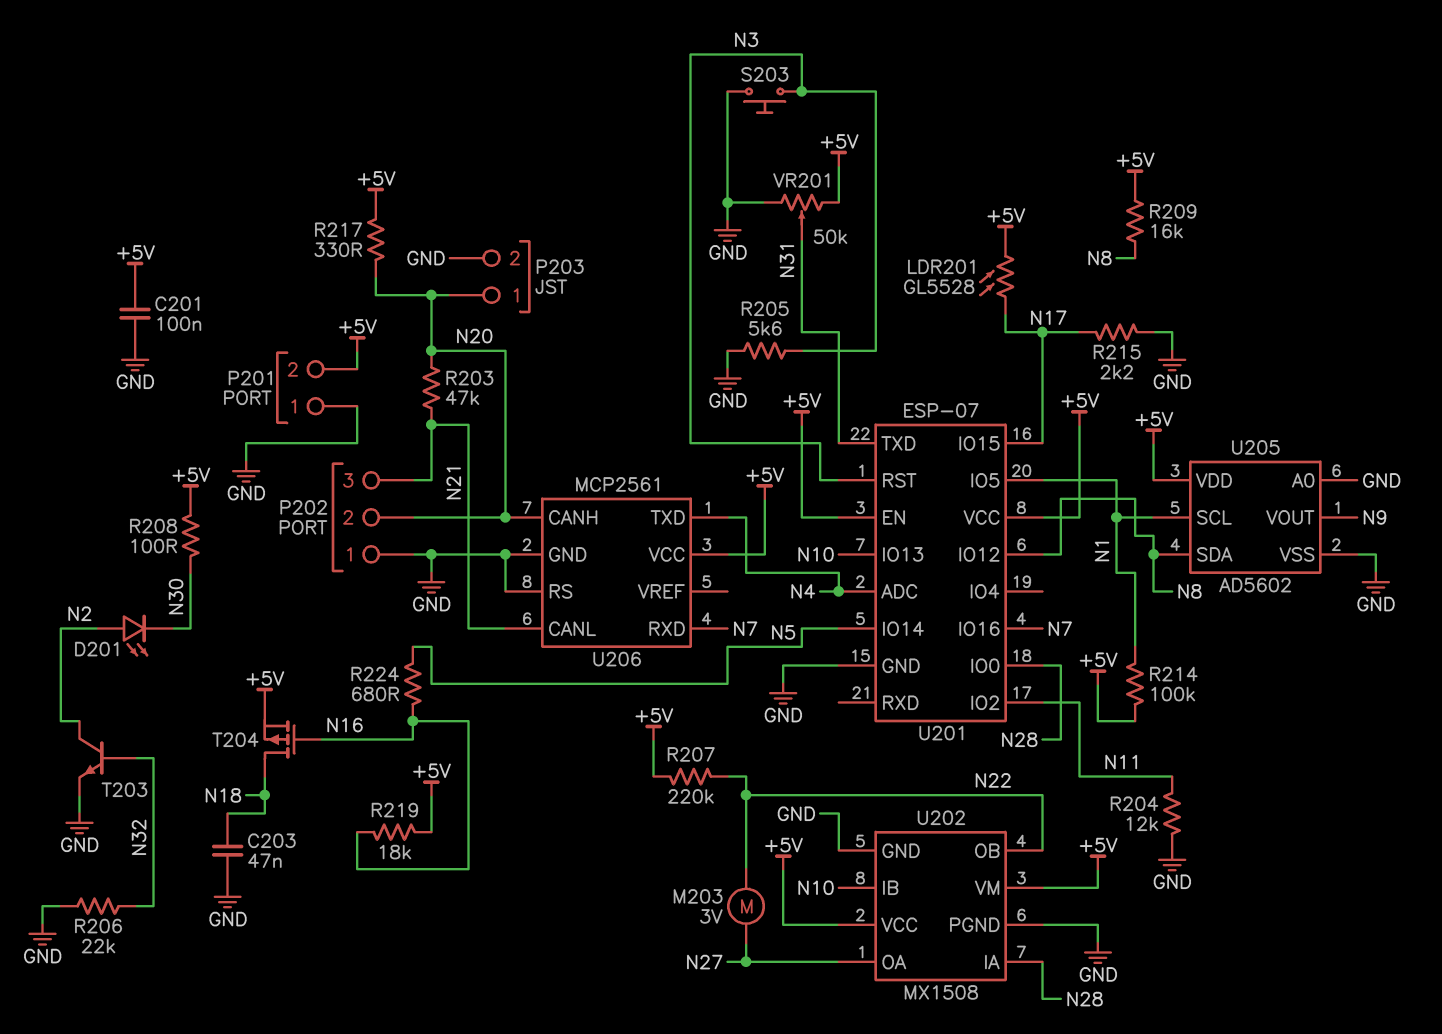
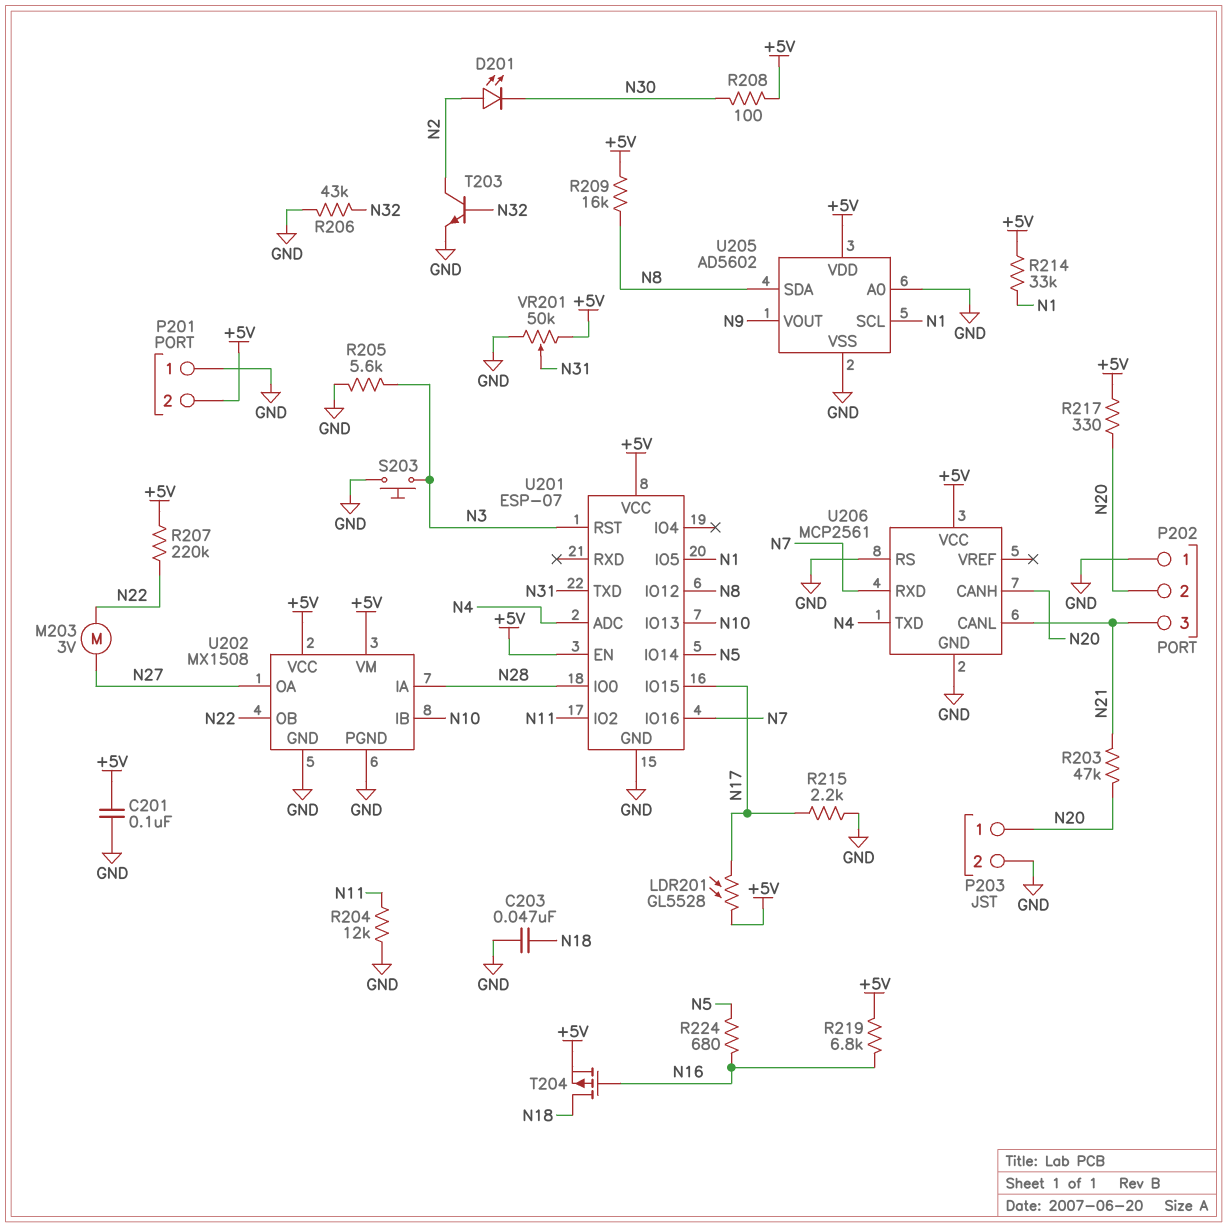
R206: 22k (GND, N32) -> 43k (GND, N32)
R214: 100k (+5V, N1) -> 33k (+5V, N1)
R219: 18k (+5V, N16) -> 6.8k (+5V, N16)

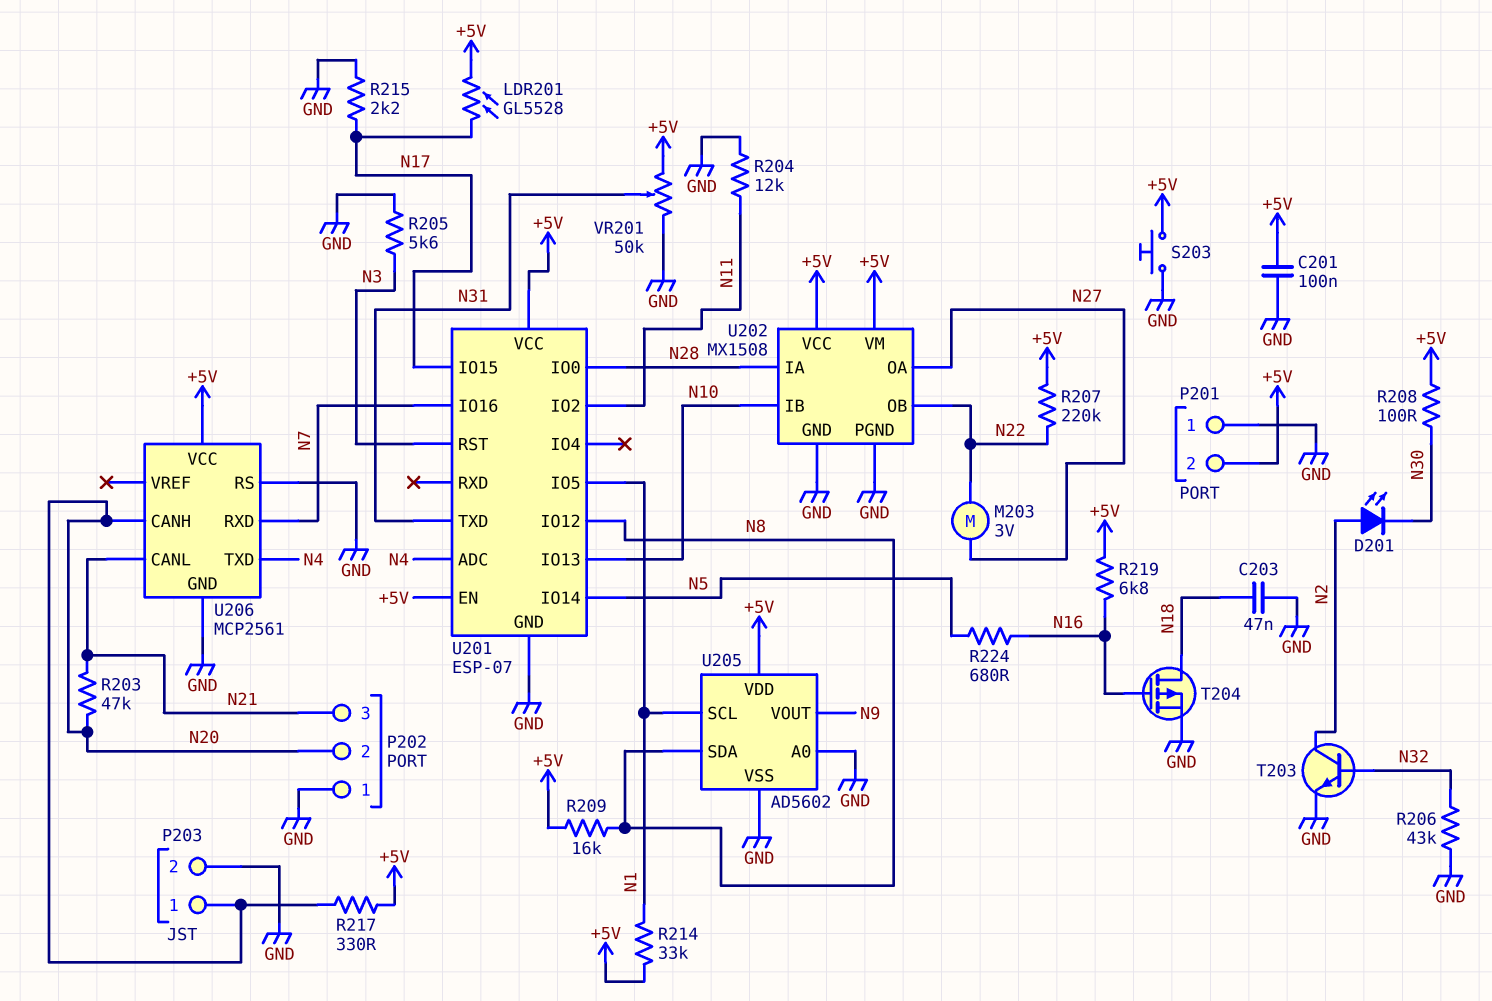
S203: button (GND, N3) -> button (+5V, GND)
T204: PMOS (G N16, D N18, S +5V) -> PMOS (G N16, D N18, S GND)

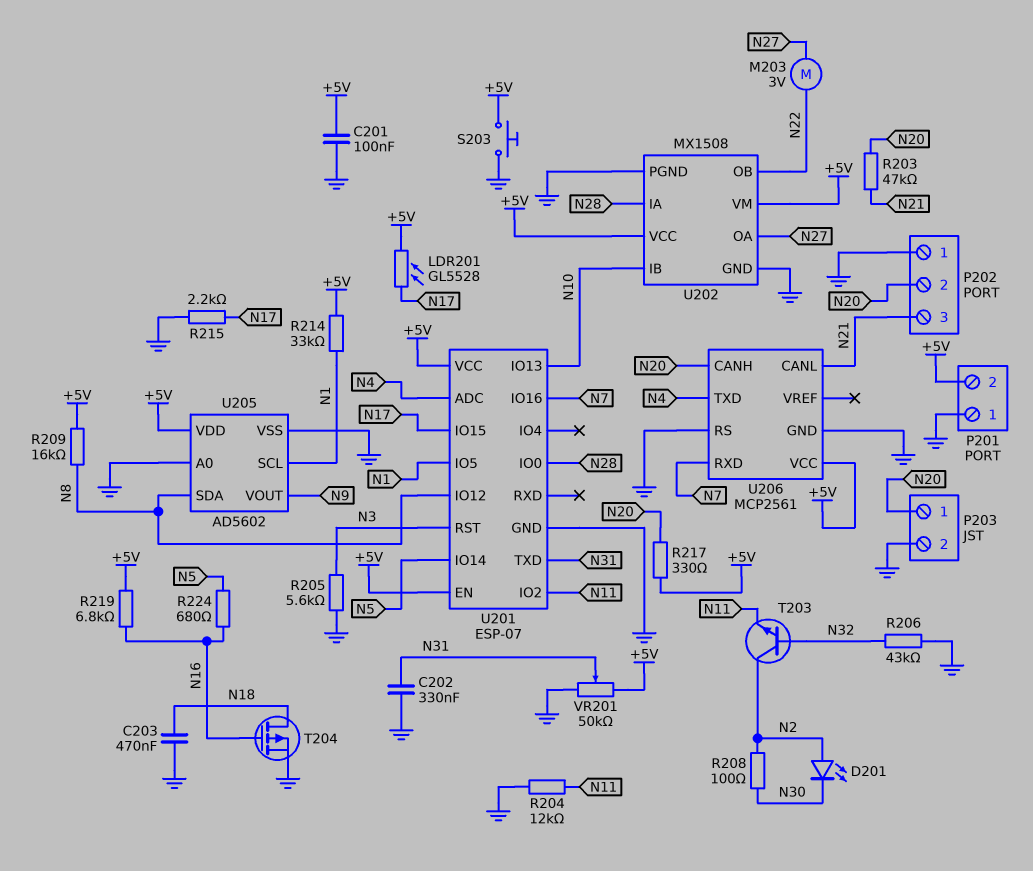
C202: none -> 330nF (GND, N31)
C203: 47nF (GND, N18) -> 470nF (GND, N18)
R207: 220k (+5V, N22) -> none
R208: 100 (+5V, N30) -> 100 (N2, N30)
T203: NPN (B N32, C N2, E GND) -> NPN (B N32, C N2, E N11)

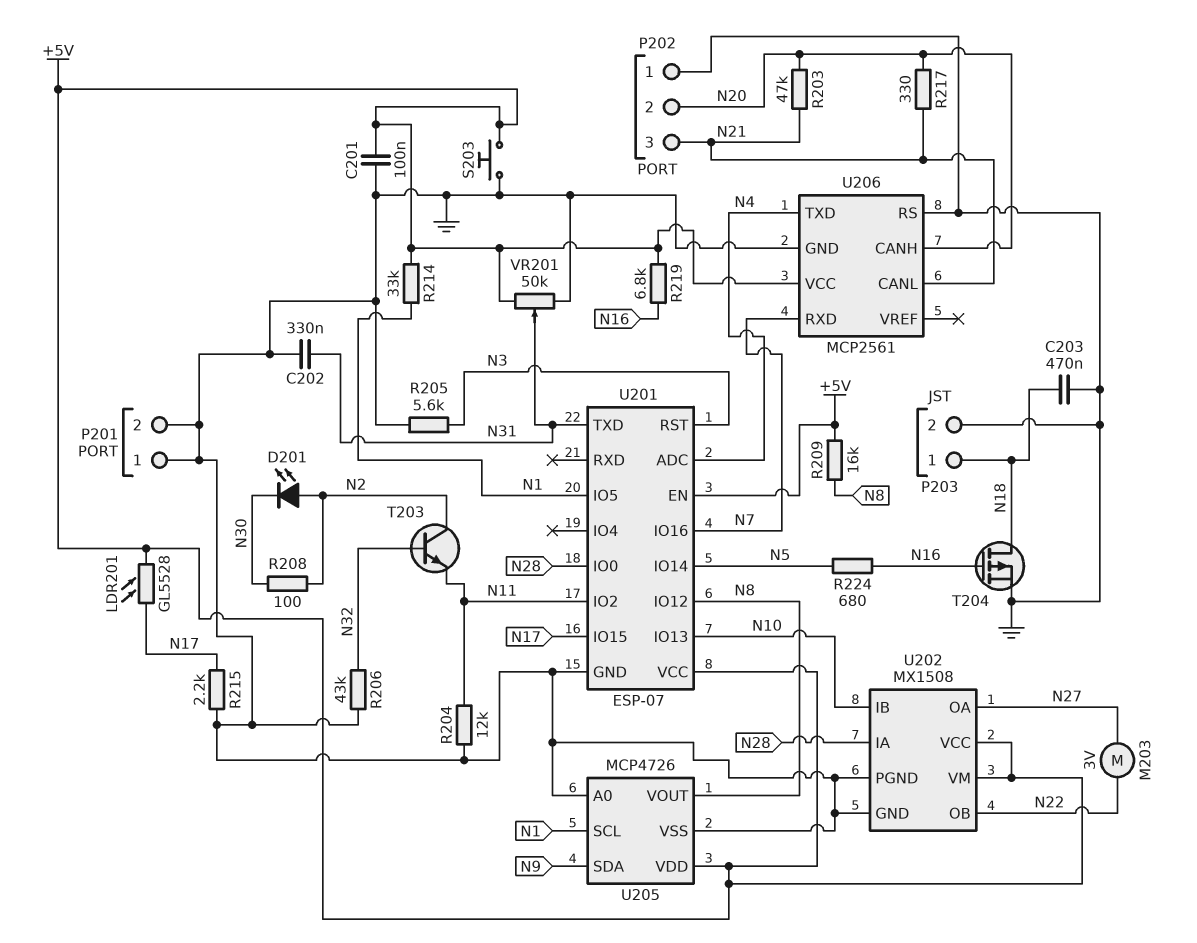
P201 pin 2: +5V -> GND
P203 pin 1: N20 -> N18
R217: 330 (+5V, N20) -> 330 (N20, N21)
U205: AD5602 -> MCP4726
U205 pin SDA: N8 -> N9
U205 pin VOUT: N9 -> N8

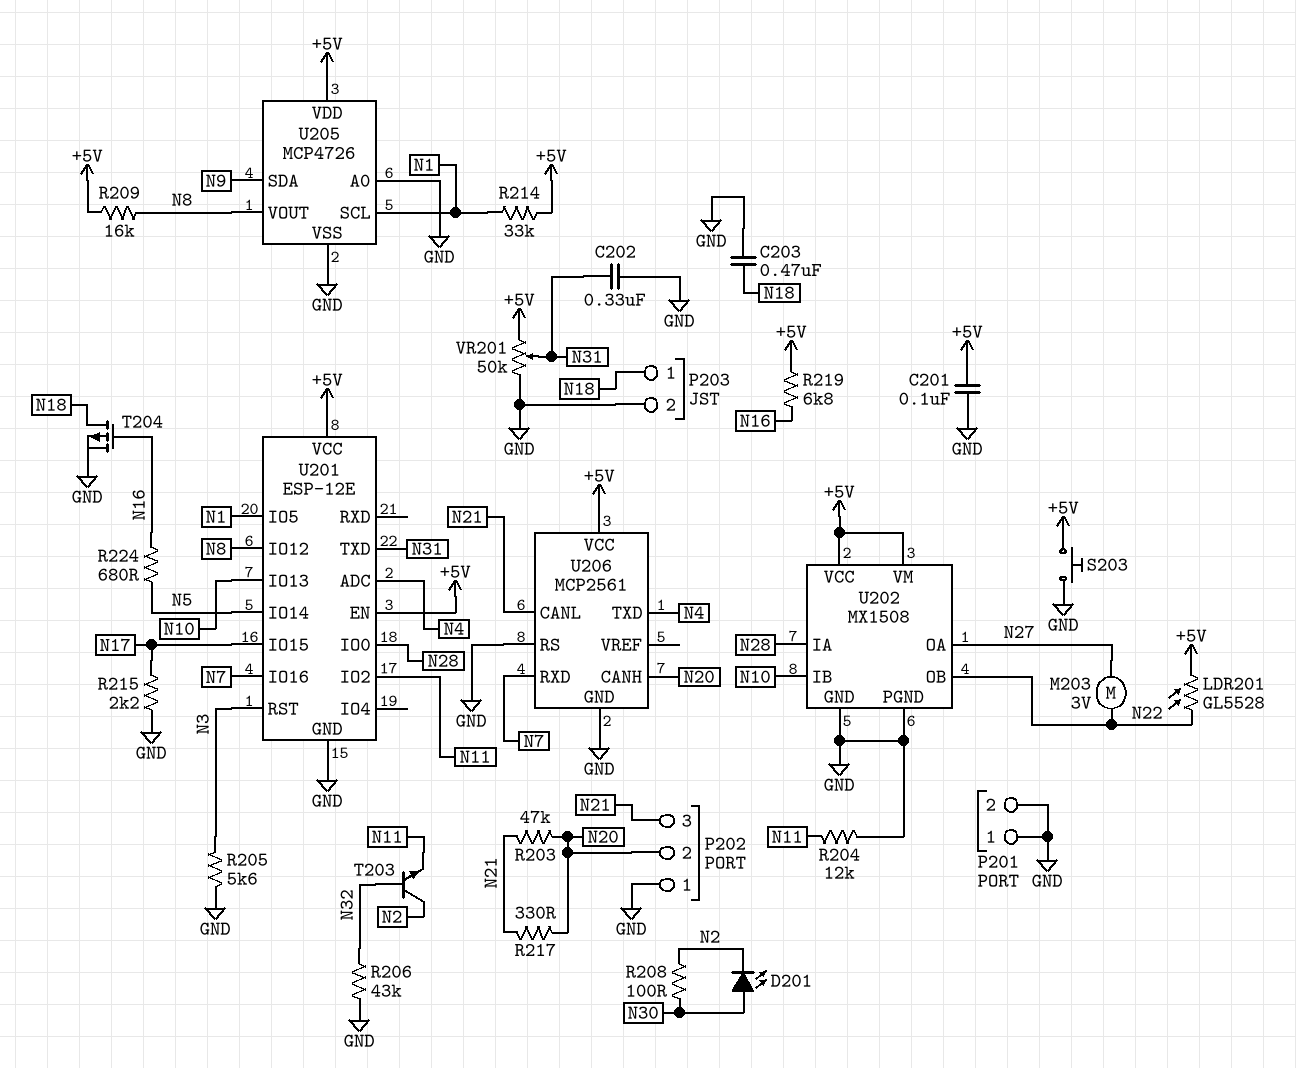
D201: LED (A N2, K N30) -> LED (A N30, K N2)
LDR201: GL5528 (+5V, N17) -> GL5528 (+5V, N22)
U201: ESP-07 -> ESP-12E

